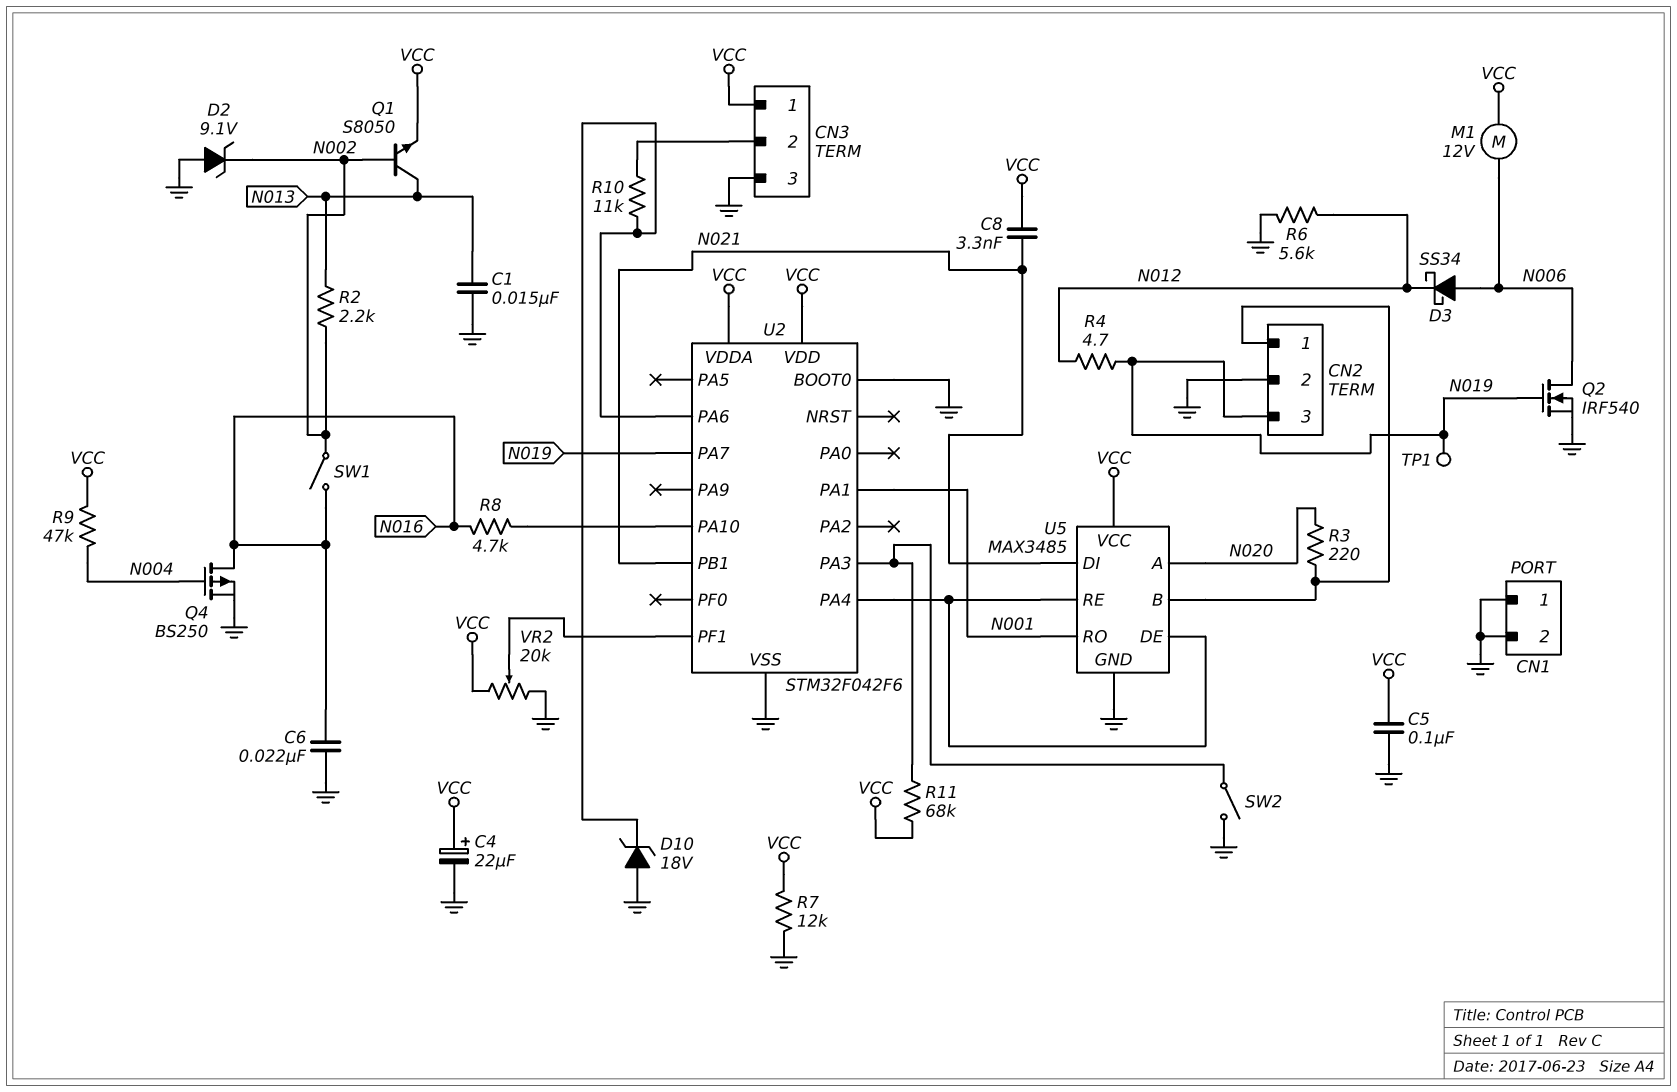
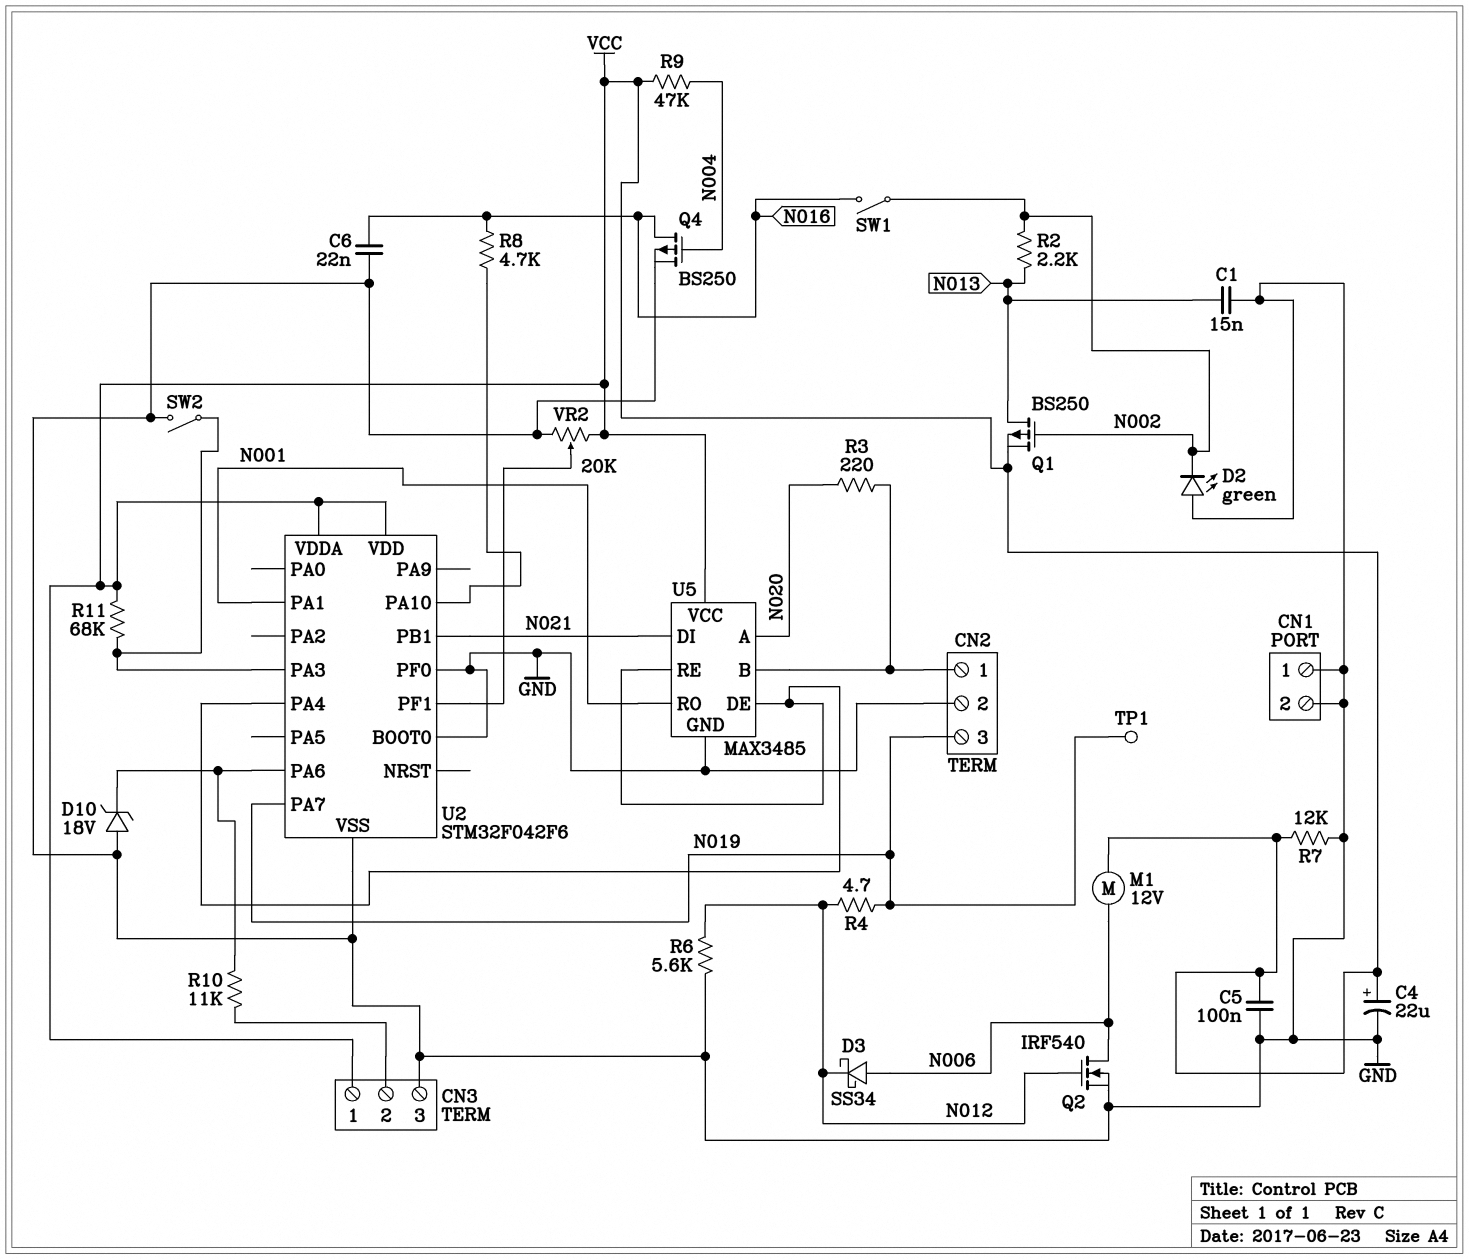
C8: 3.3nF (N021, VCC) -> none
D2: zener 9.1V (A GND, K N002) -> LED green (A GND, K N002)
Q1: NPN S8050 (B N002, C N013, E VCC) -> PMOS BS250 (G N002, D N013, S VCC)
Q2: NMOS IRF540 (G N019, D N006, S GND) -> NMOS IRF540 (G N012, D N006, S GND)
U2 pin PF0: none -> GND

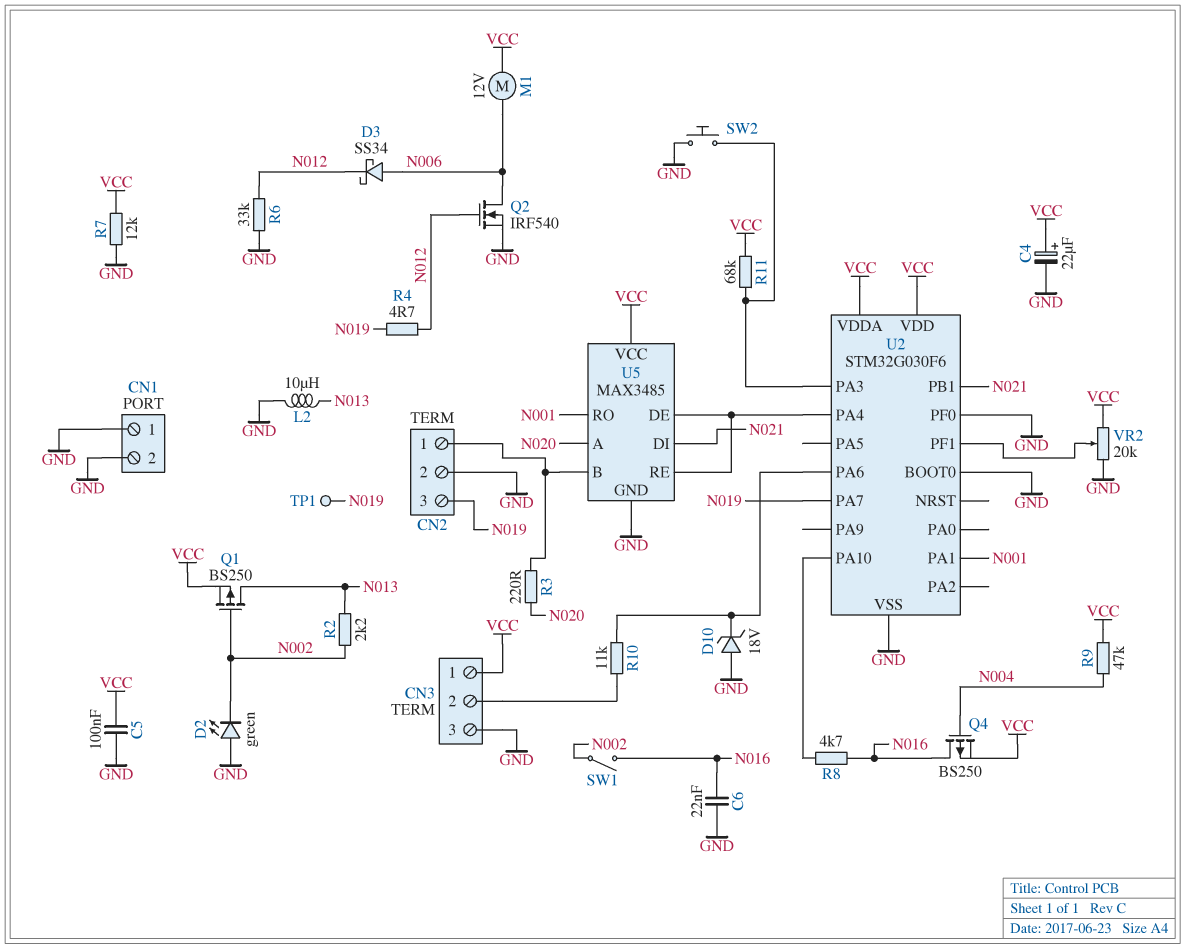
C1: 15nF (GND, N013) -> none
L2: none -> 10uH (GND, N013)
Q4: PMOS BS250 (G N004, D N016, S GND) -> PMOS BS250 (G N004, D N016, S VCC)
R6: 5.6k (GND, N012) -> 33k (GND, N012)
SW2: switch (GND, U2/PA3) -> button (GND, U2/PA3)
U2: STM32F042F6 -> STM32G030F6

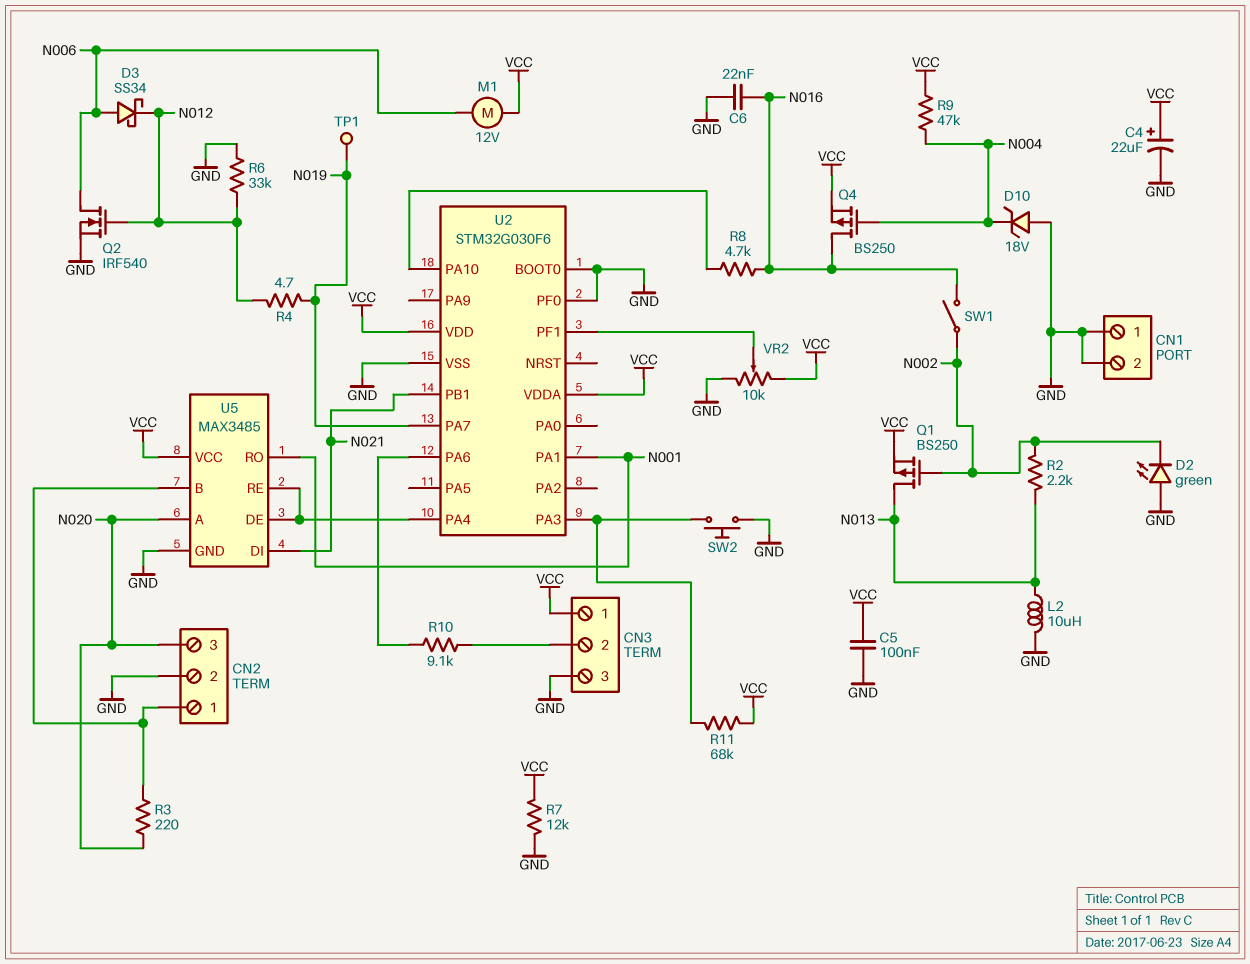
CN2 pin 3: N019 -> N020
D10: zener 18V (A GND, K U2/PA6) -> zener 18V (A GND, K N004)
R10: 11k (CN3/2, U2/PA6) -> 9.1k (CN3/2, U2/PA6)
VR2: 20k (GND, VCC, wiper U2/PF1) -> 10k (GND, VCC, wiper U2/PF1)

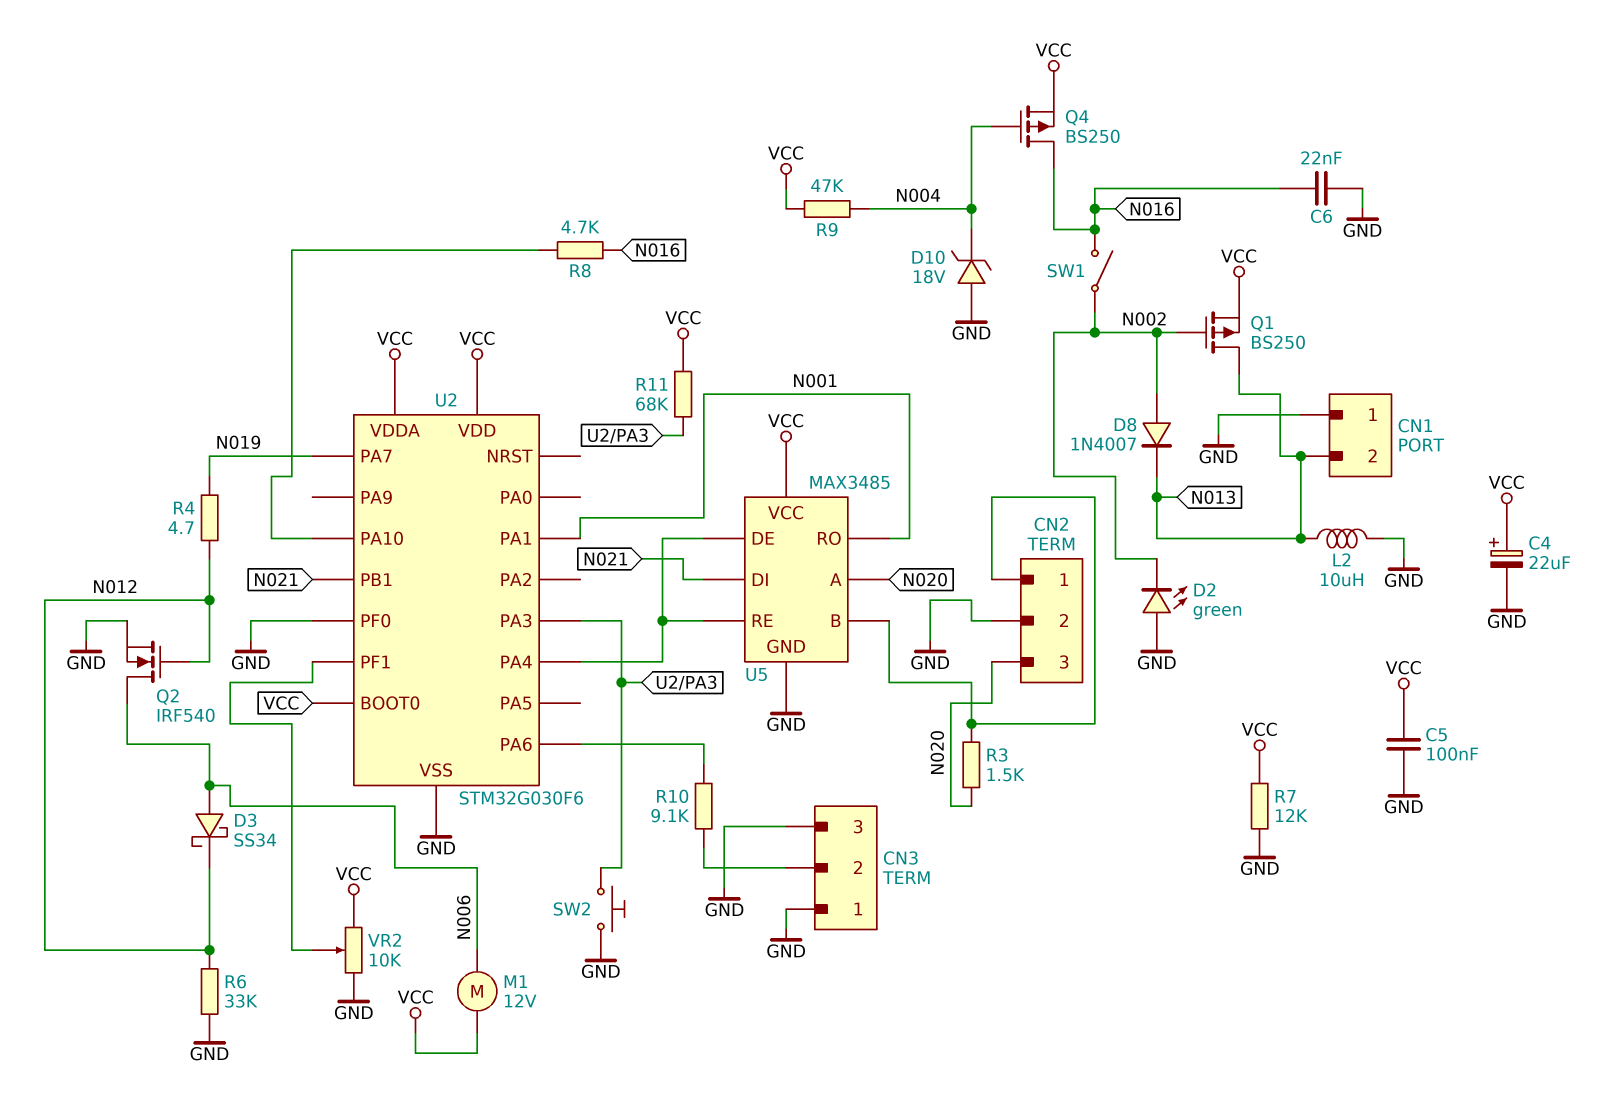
CN1 pin 2: GND -> N013
CN3 pin 1: VCC -> GND
D8: none -> diode 1N4007 (A N002, K N013)
R2: 2.2k (N002, N013) -> none
R3: 220 (CN2/1, N020) -> 1.5k (CN2/1, N020)
TP1: test point (N019) -> none
U2 pin BOOT0: GND -> VCC

